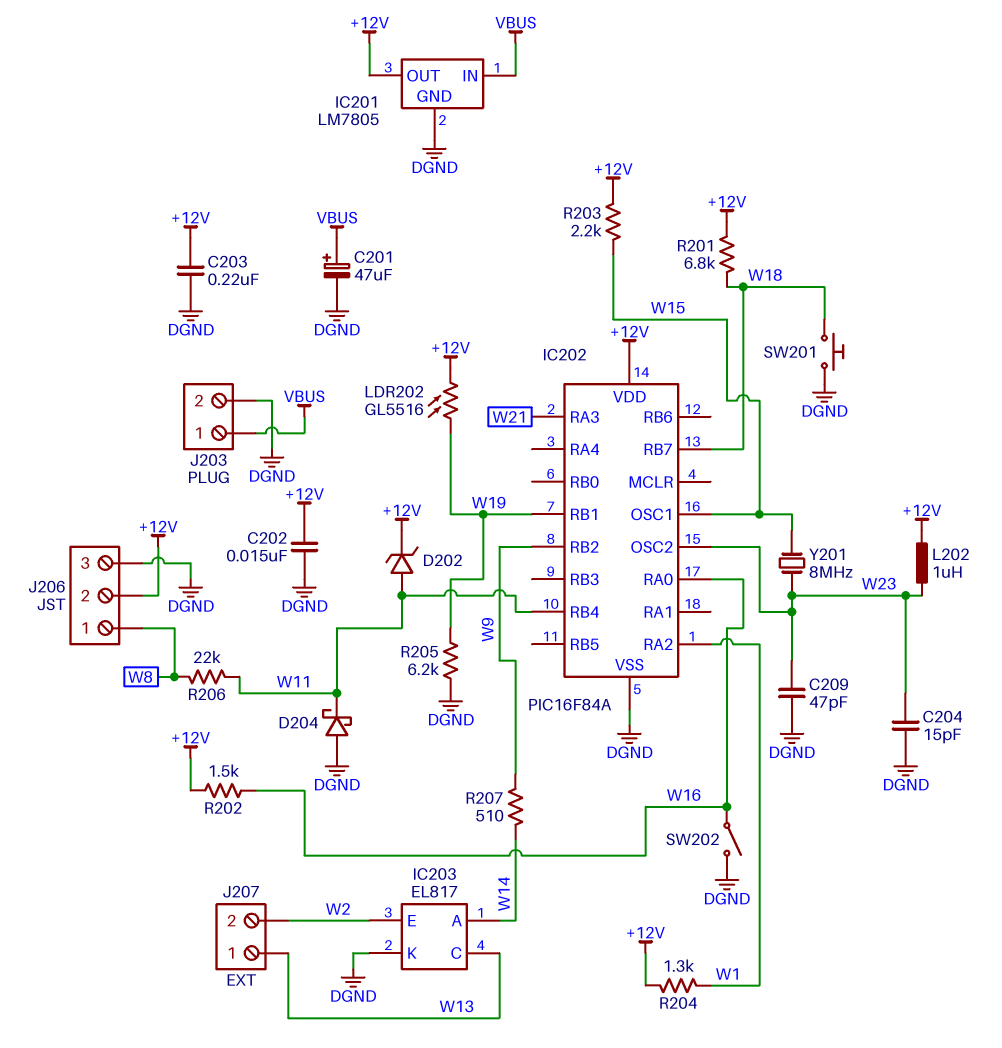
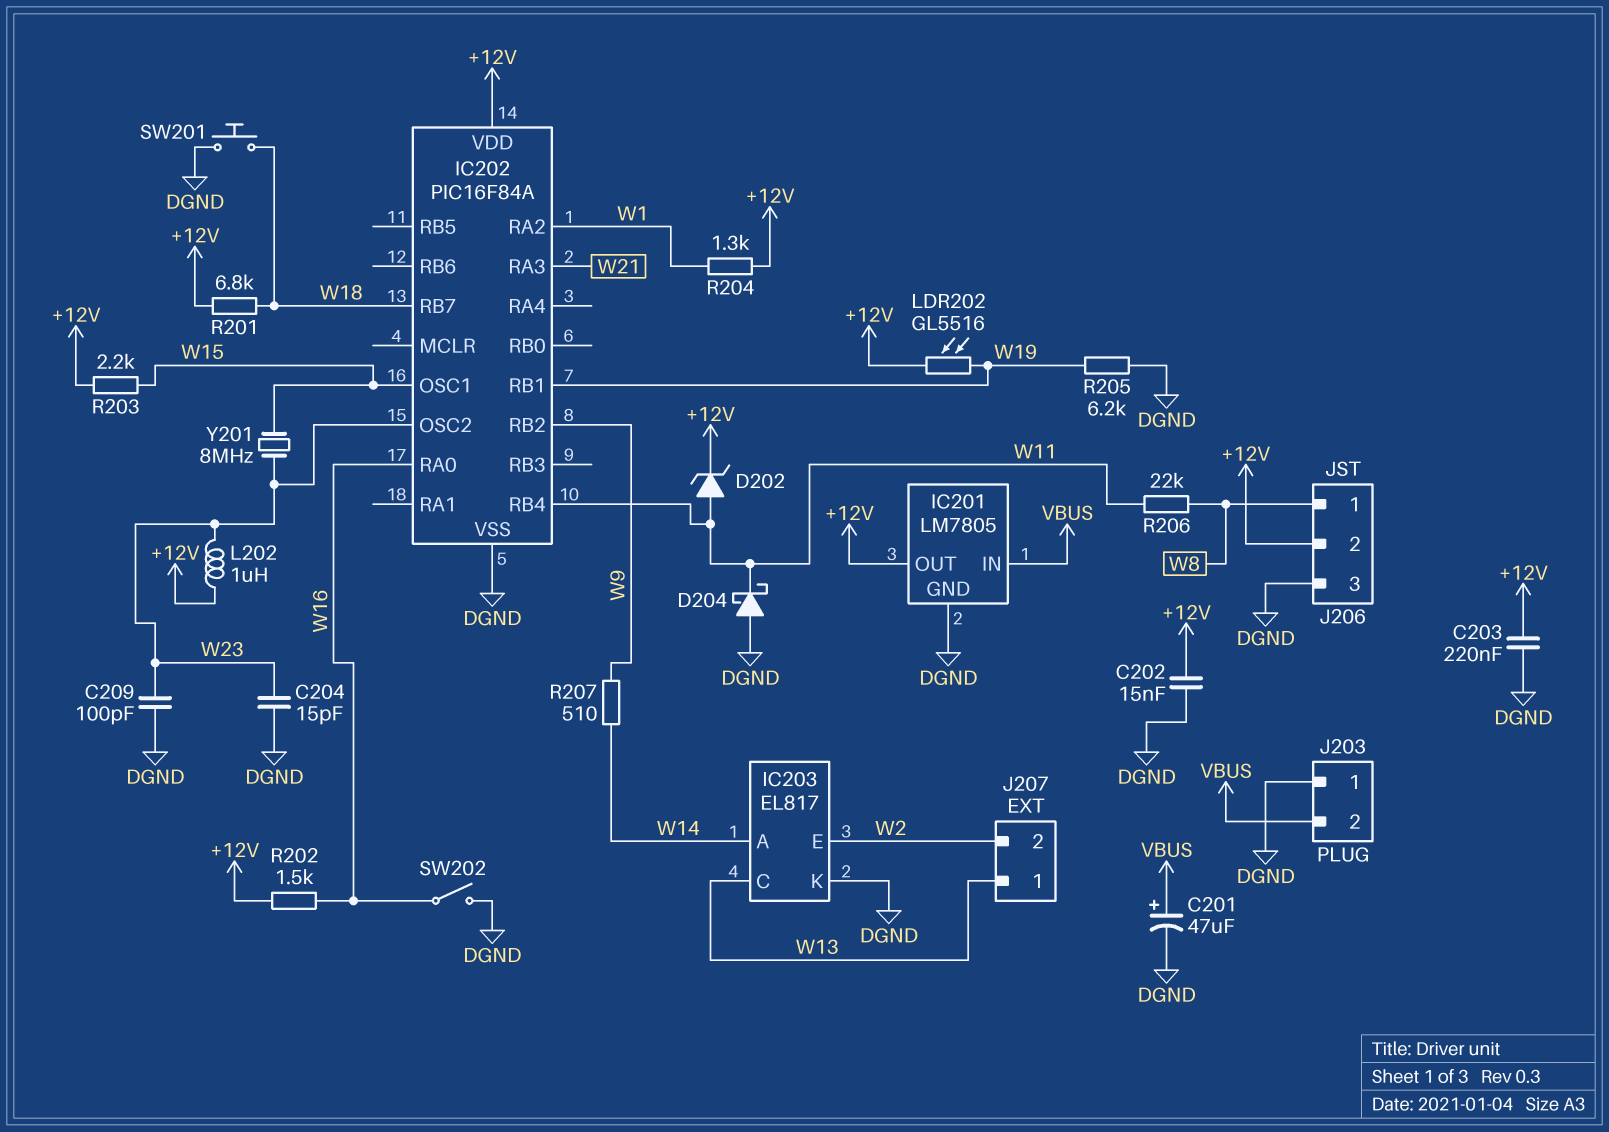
C209: 47pF (DGND, W23) -> 100pF (DGND, W23)
J203 pin 1: VBUS -> DGND
J203 pin 2: DGND -> VBUS

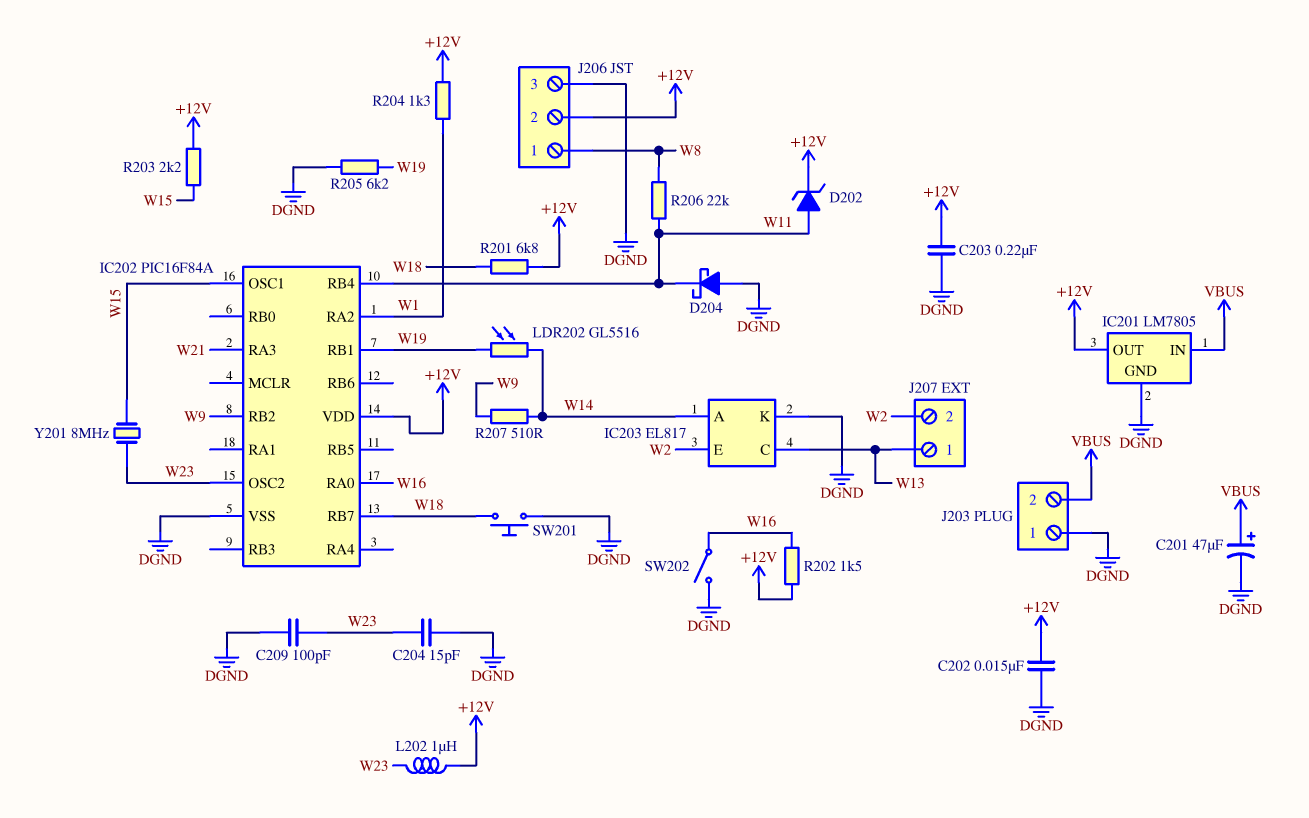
LDR202: GL5516 (+12V, W19) -> GL5516 (W14, W19)

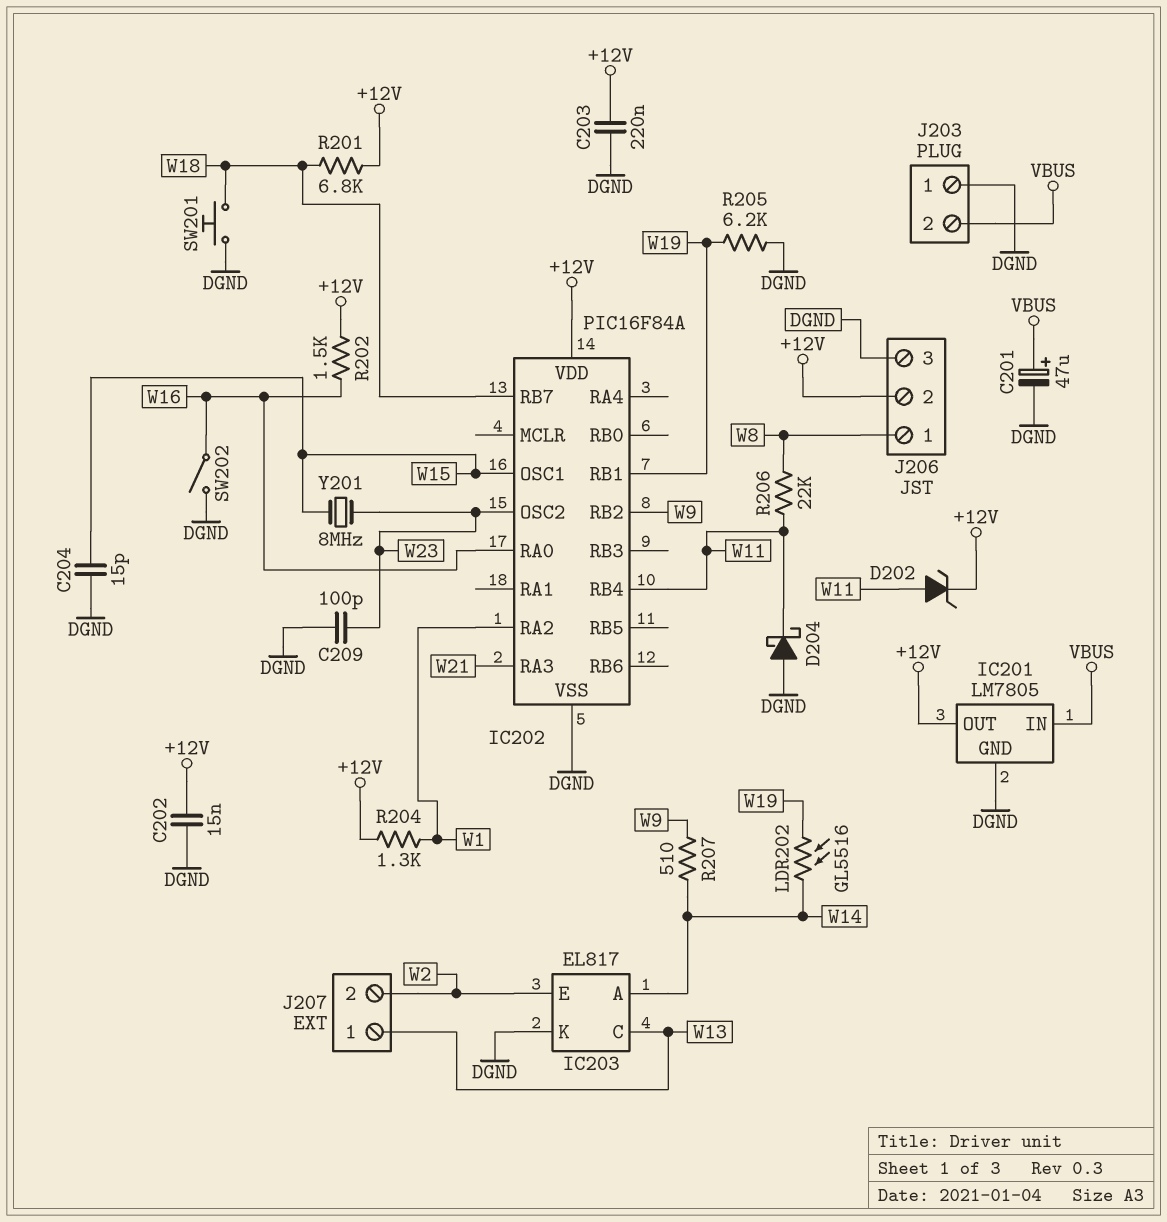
C204: 15pF (DGND, W23) -> 15pF (DGND, W15)
L202: 1uH (+12V, W23) -> none
R203: 2.2k (+12V, W15) -> none

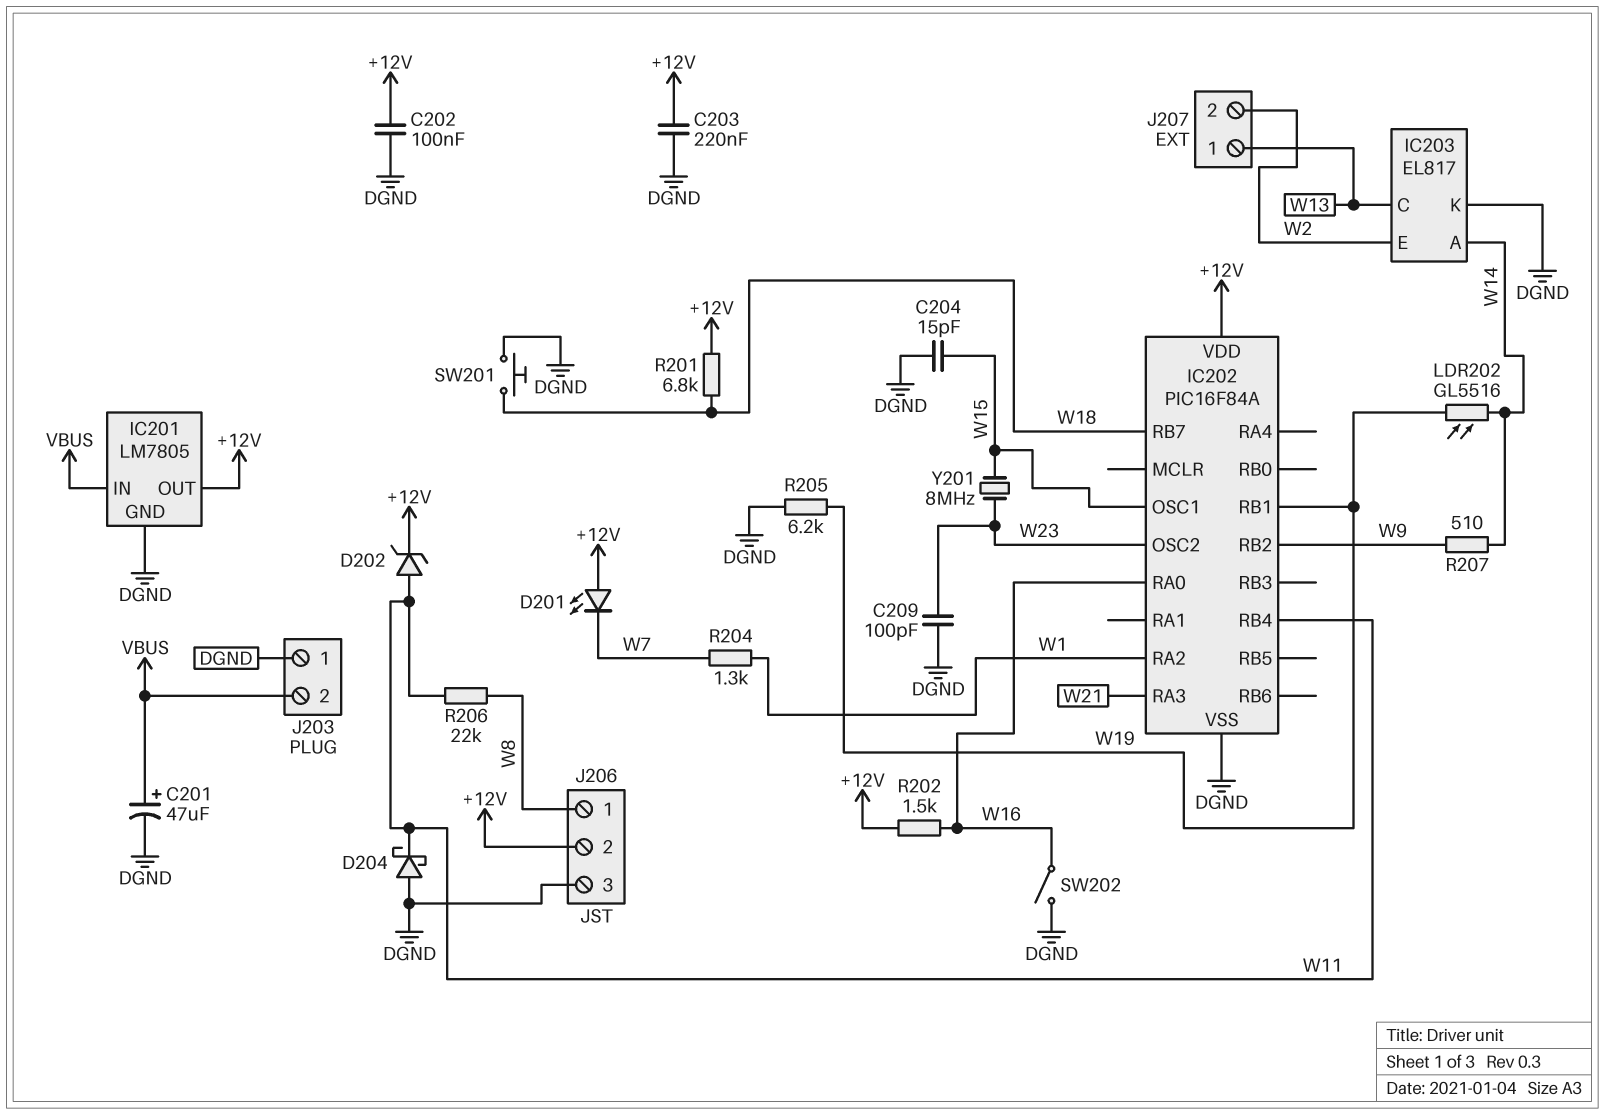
C202: 15nF (+12V, DGND) -> 100nF (+12V, DGND)
D201: none -> LED (A +12V, K W7)
R204: 1.3k (+12V, W1) -> 1.3k (W1, W7)

